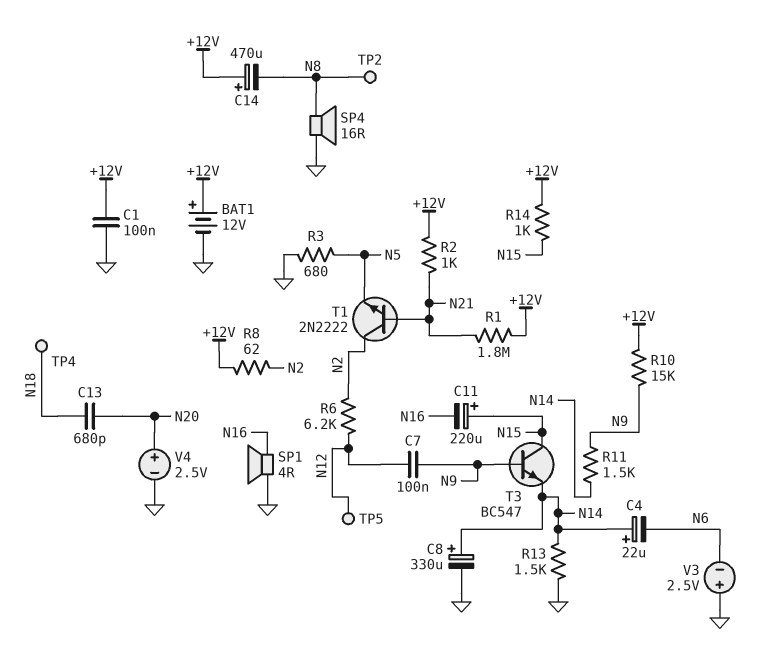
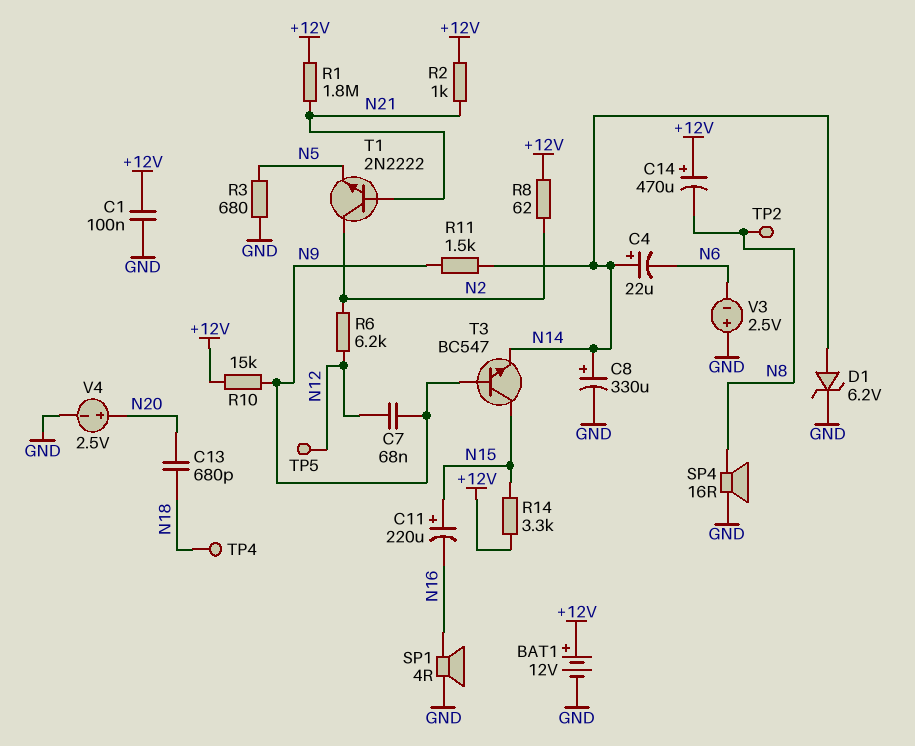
C7: 100nF (N9, N12) -> 68nF (N9, N12)
D1: none -> zener 6.2V (A N14, K GND)
R13: 1.5k (GND, N14) -> none
R14: 1k (+12V, N15) -> 3.3k (+12V, N15)

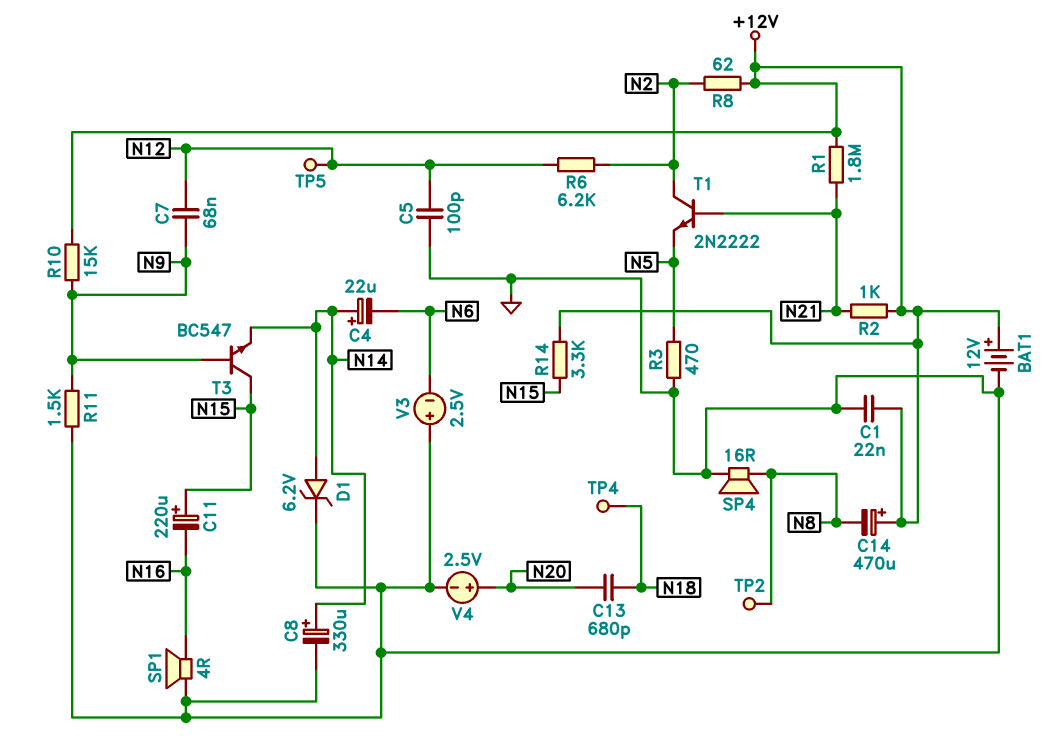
C1: 100nF (+12V, GND) -> 22nF (+12V, GND)
C5: none -> 100pF (GND, N12)
R3: 680 (GND, N5) -> 470 (GND, N5)
R11: 1.5k (N9, N14) -> 1.5k (GND, N9)

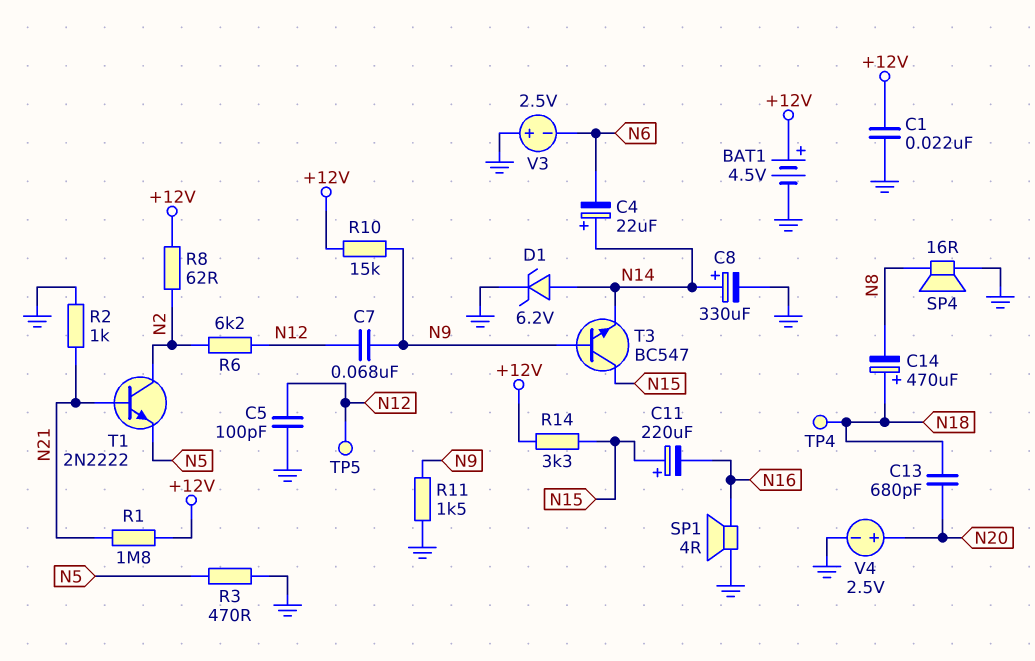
BAT1: 12V (plus +12V, minus GND) -> 4.5V (plus +12V, minus GND)
C14: 470uF (plus +12V, minus N8) -> 470uF (plus N18, minus N8)
R2: 1k (+12V, N21) -> 1k (GND, N21)
TP2: test point (N8) -> none

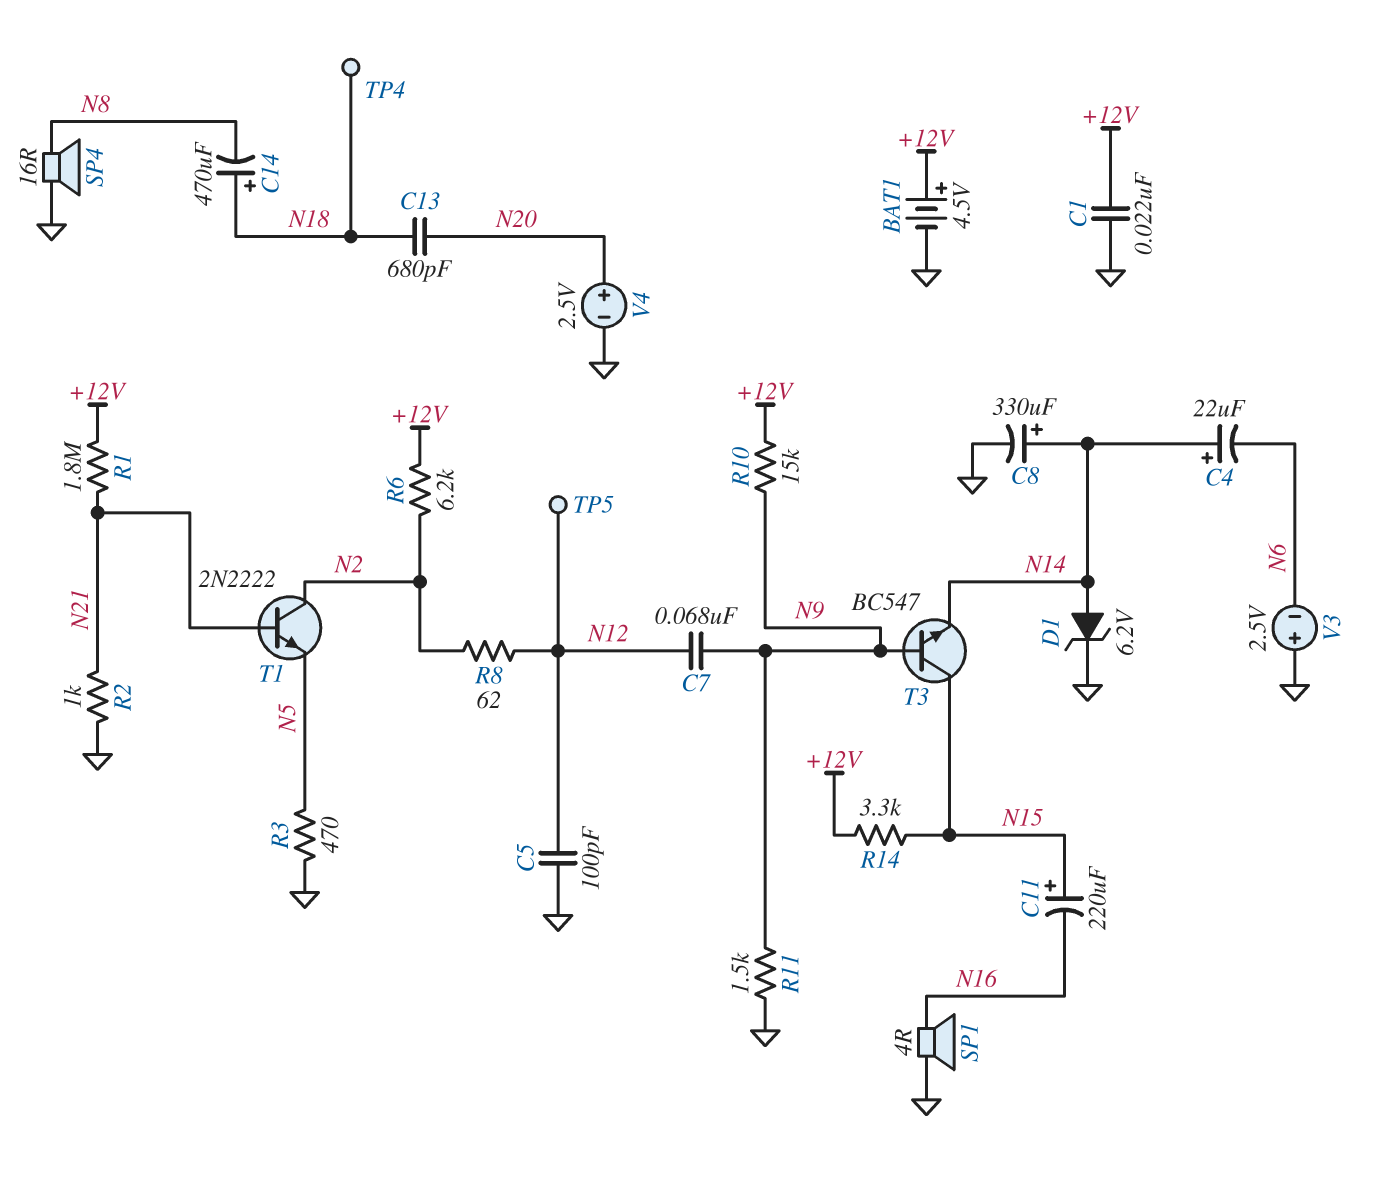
R6: 6.2k (N2, N12) -> 6.2k (+12V, N2)
R8: 62 (+12V, N2) -> 62 (N2, N12)

